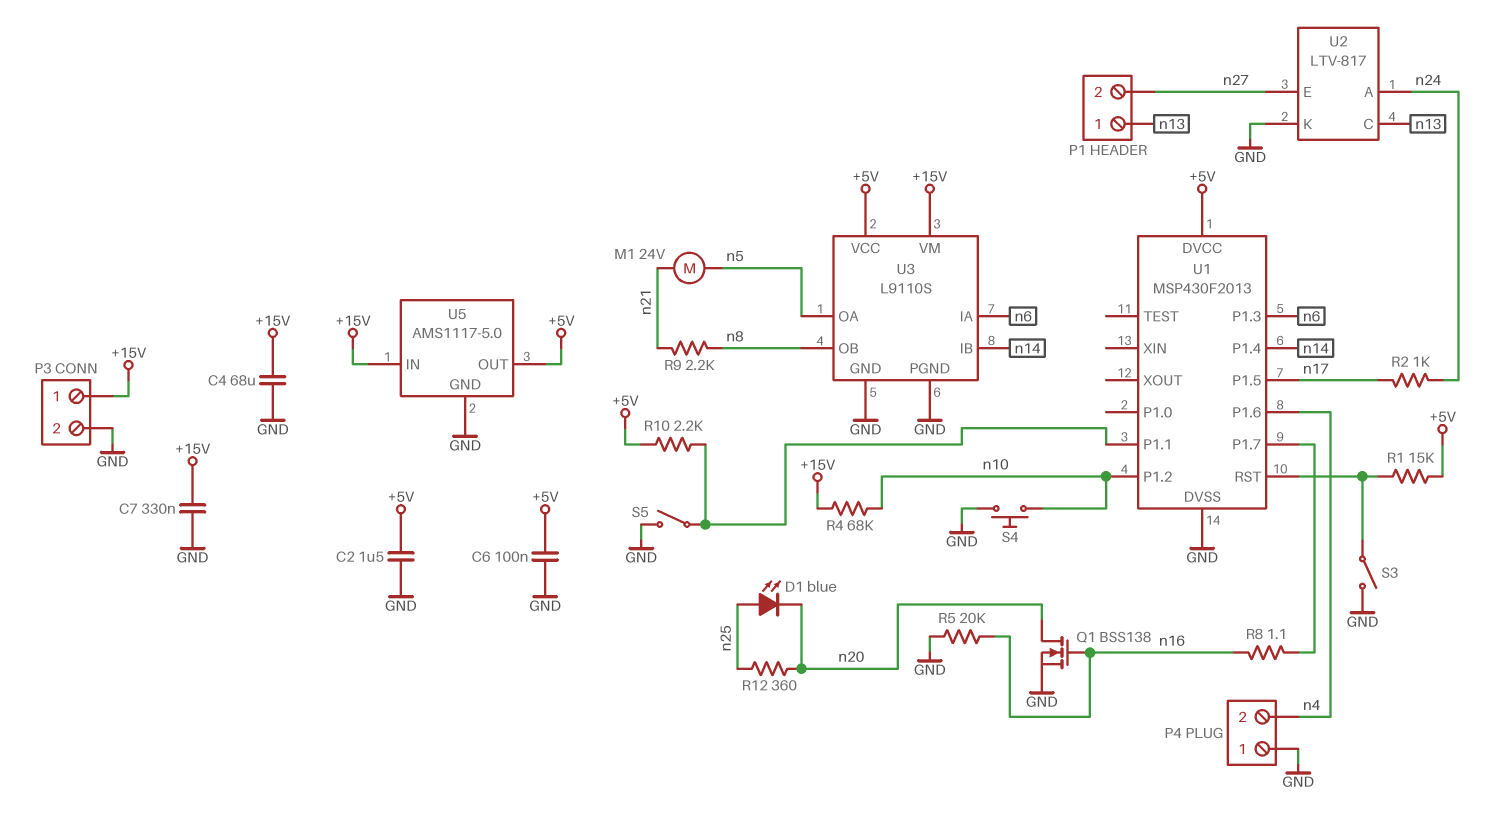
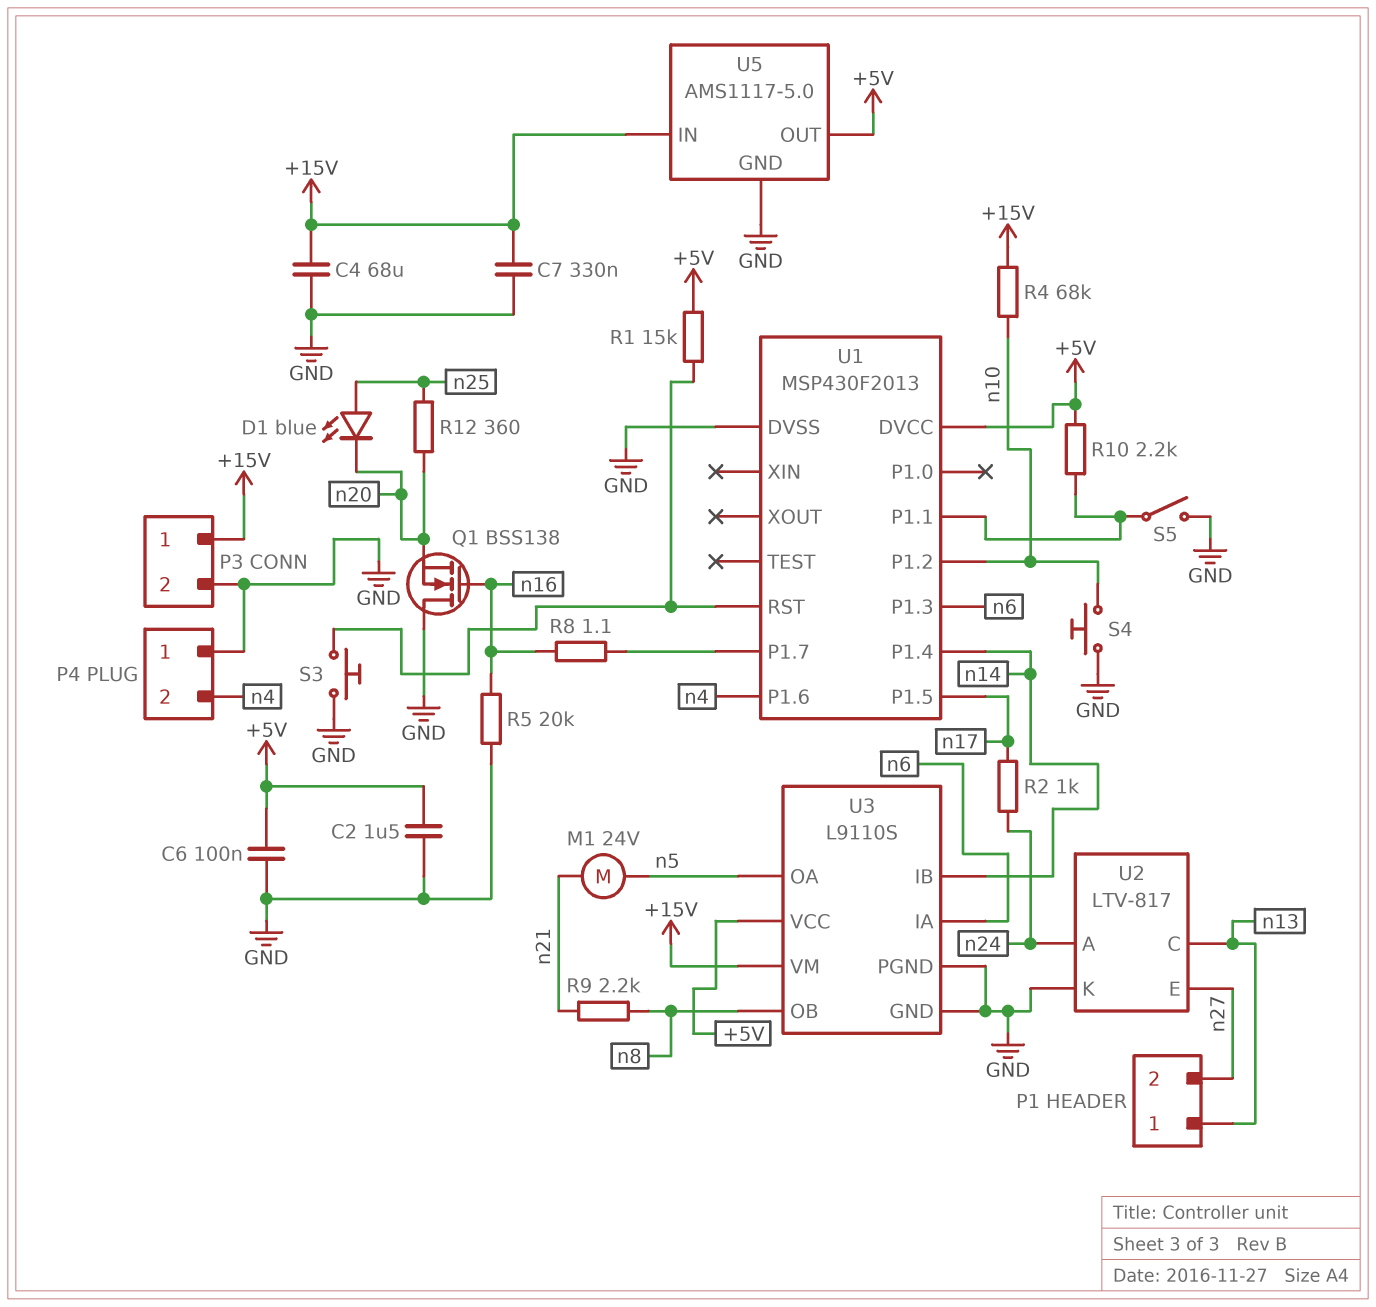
Q1: NMOS BSS138 (G n16, D n20, S GND) -> NMOS BSS138 (G n16, D GND, S n20)
S3: switch (GND, U1/RST) -> button (GND, U1/RST)

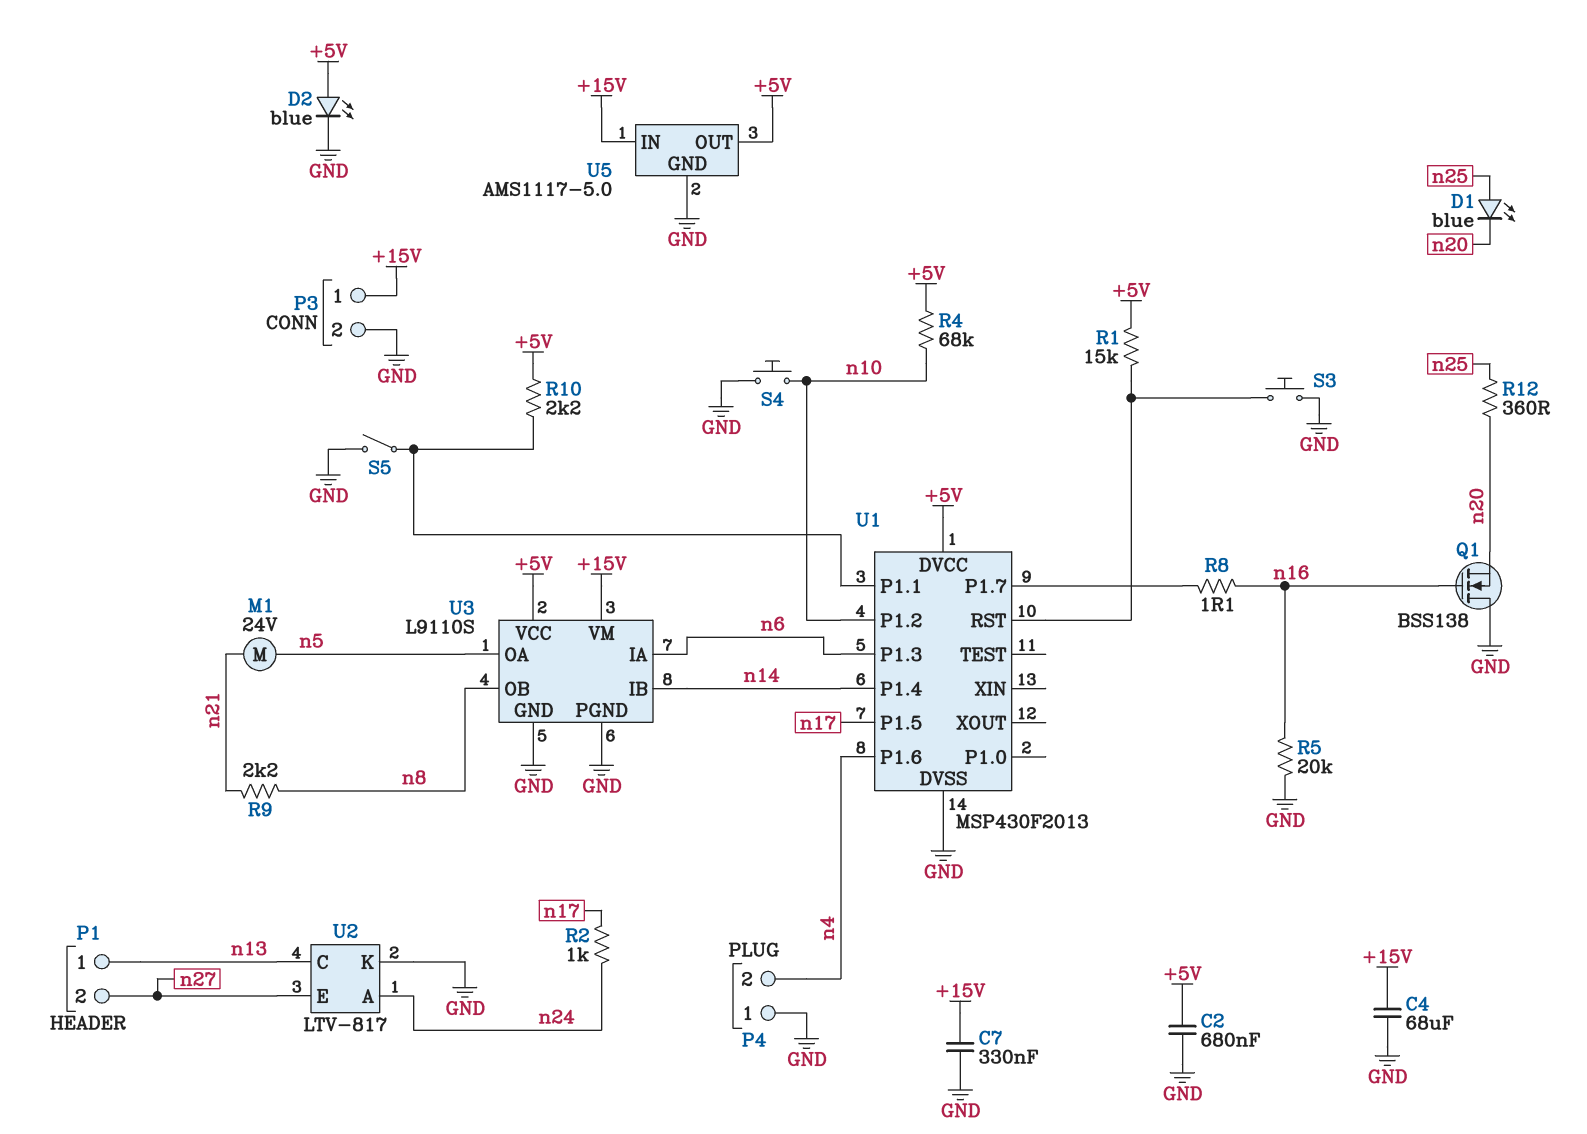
C2: 1.5uF (+5V, GND) -> 680nF (+5V, GND)
C6: 100nF (+5V, GND) -> none
D2: none -> LED blue (A +5V, K GND)
R4: 68k (+15V, n10) -> 68k (+5V, n10)

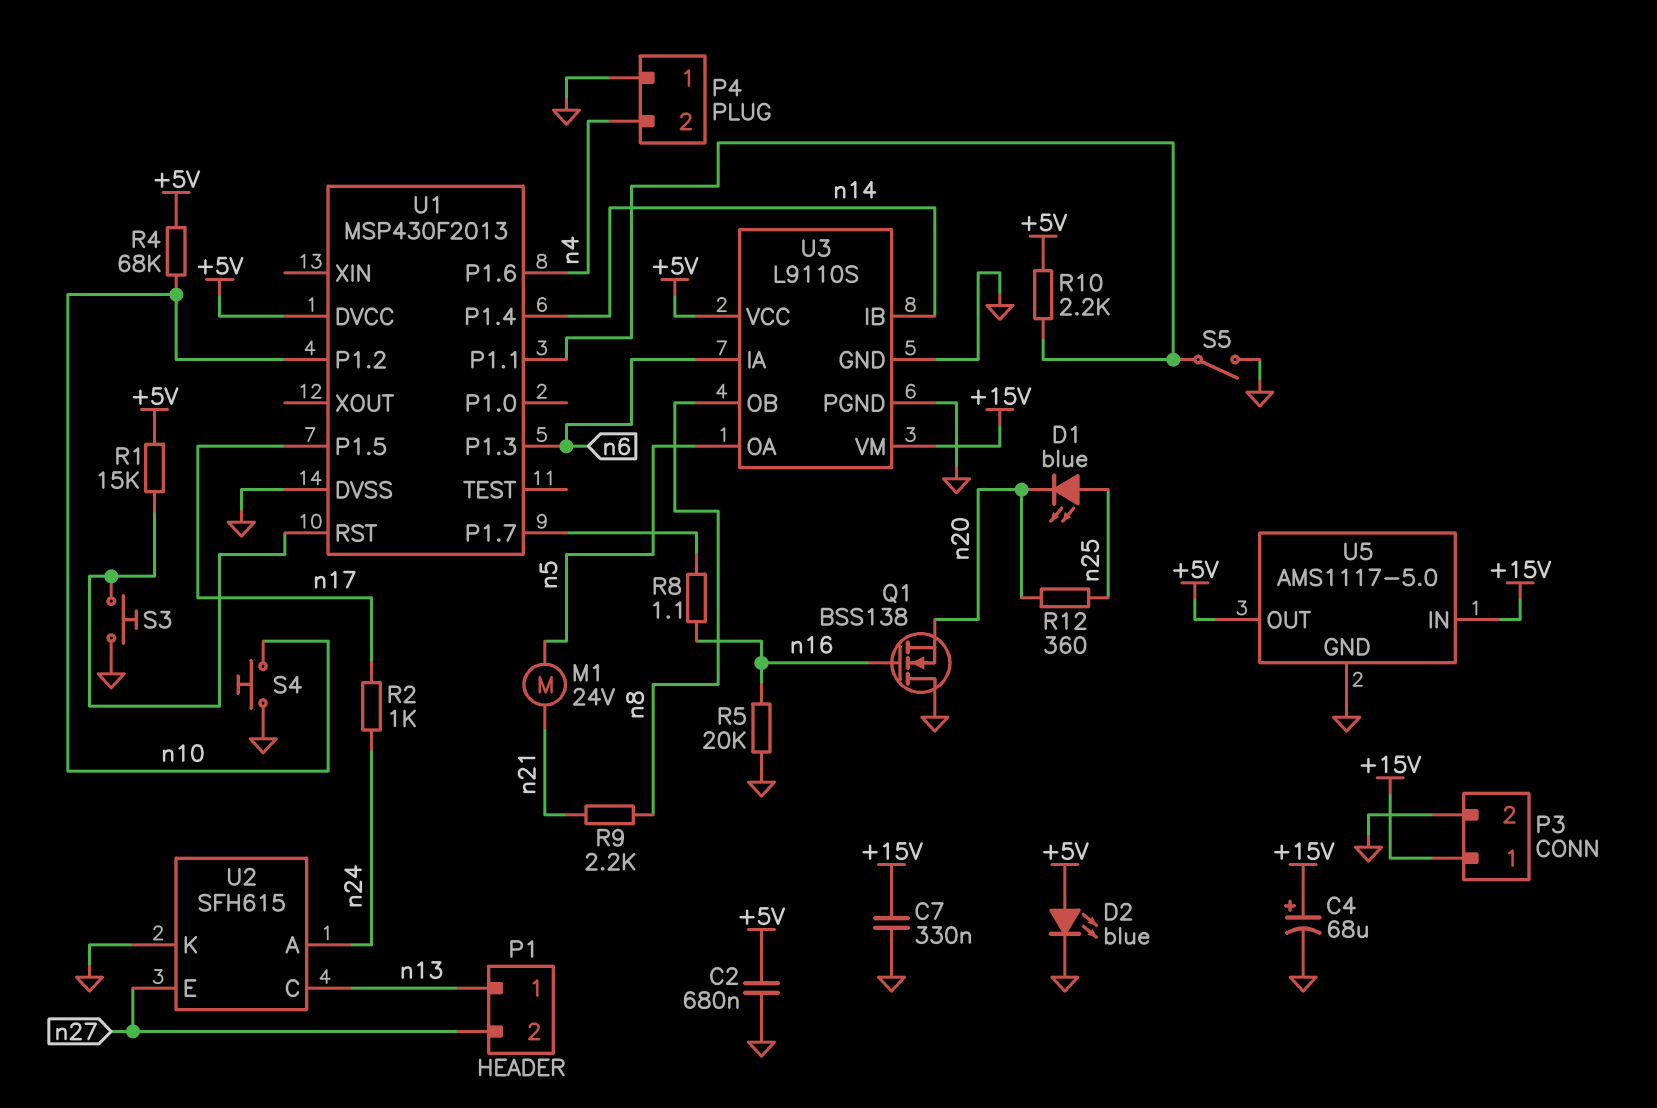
C4: 68uF (+15V, GND) -> 68uF (plus +15V, minus GND)
U2: LTV-817 -> SFH615

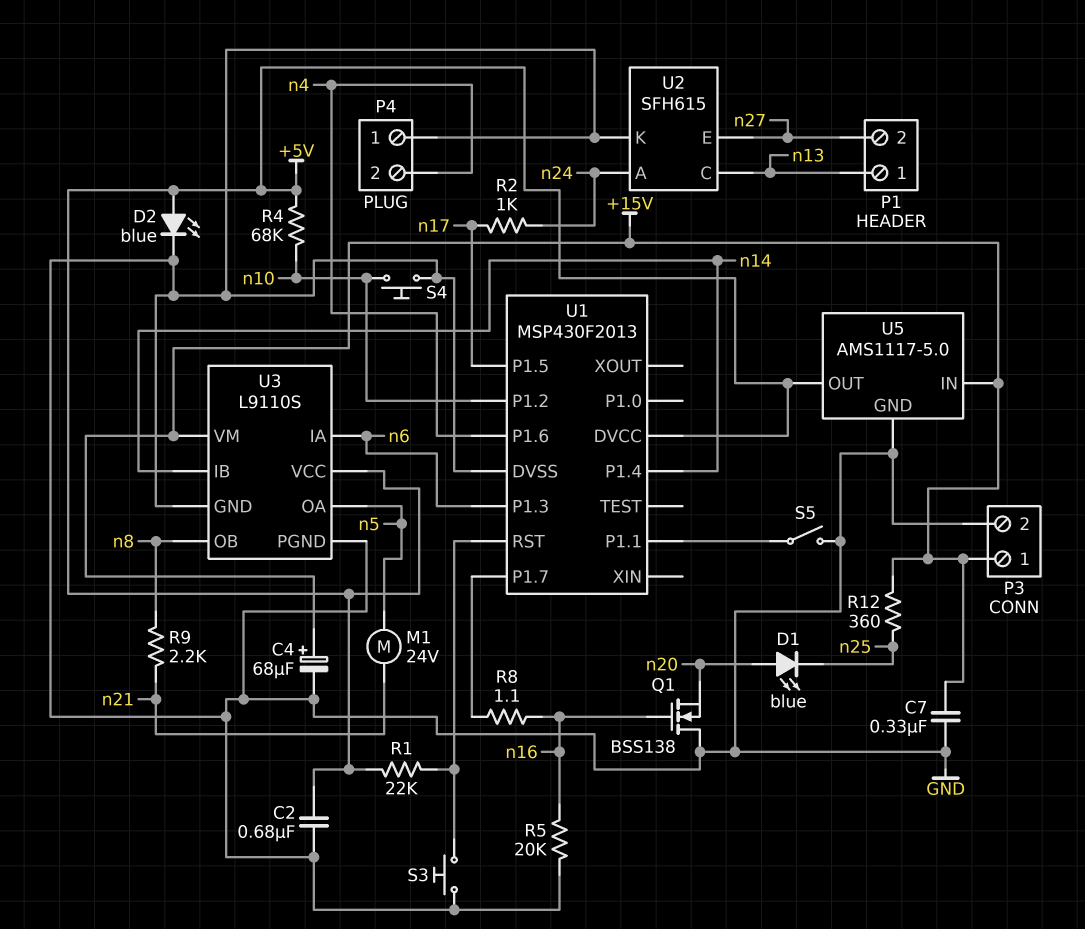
D1: LED blue (A n25, K n20) -> LED blue (A n20, K n25)
R1: 15k (+5V, U1/RST) -> 22k (+5V, U1/RST)
R10: 2.2k (+5V, U1/P1.1) -> none
R12: 360 (n20, n25) -> 360 (+15V, n25)

